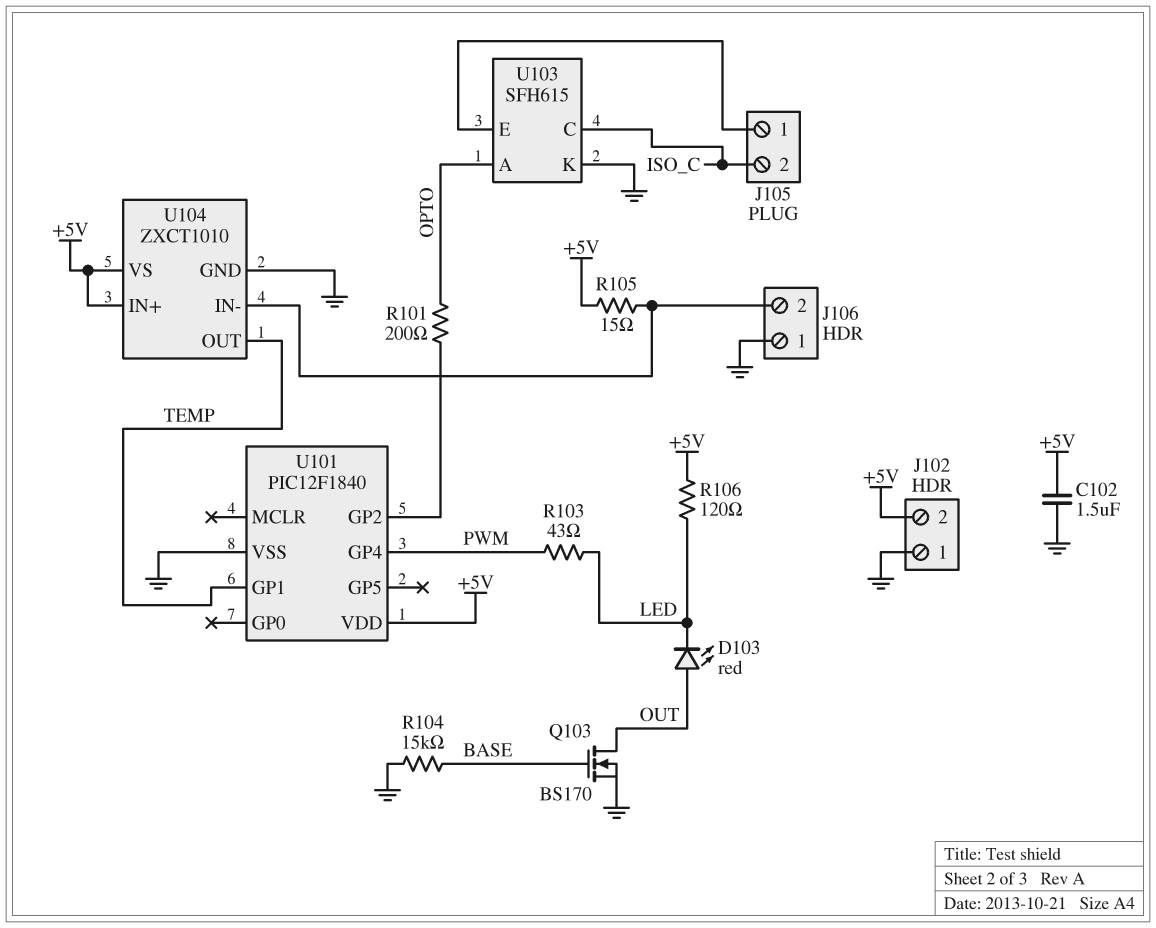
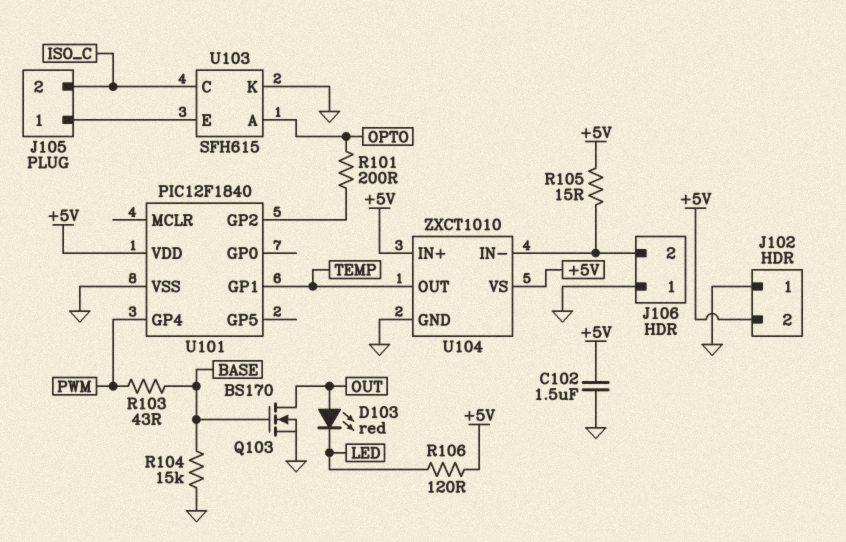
R103: 43 (LED, PWM) -> 43 (BASE, PWM)

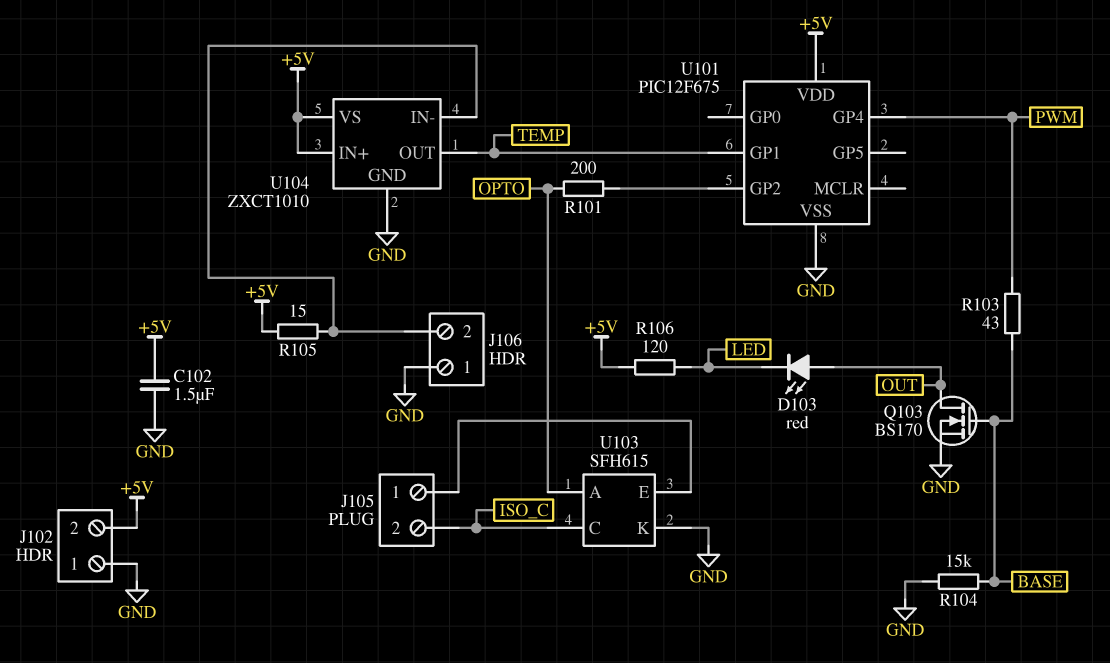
U101: PIC12F1840 -> PIC12F675

